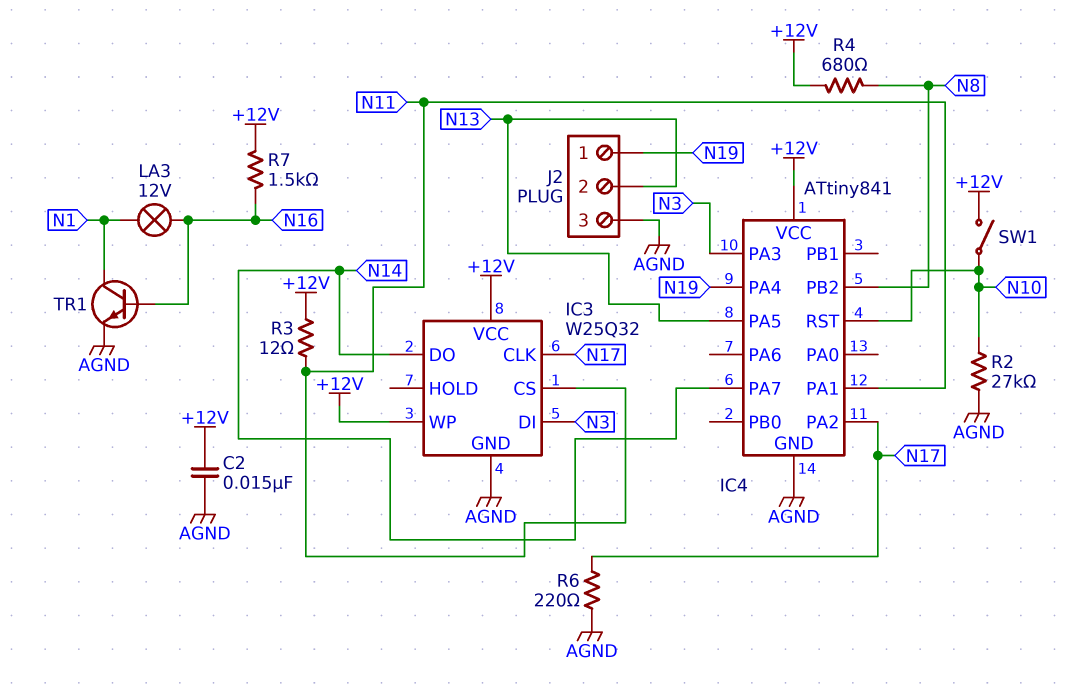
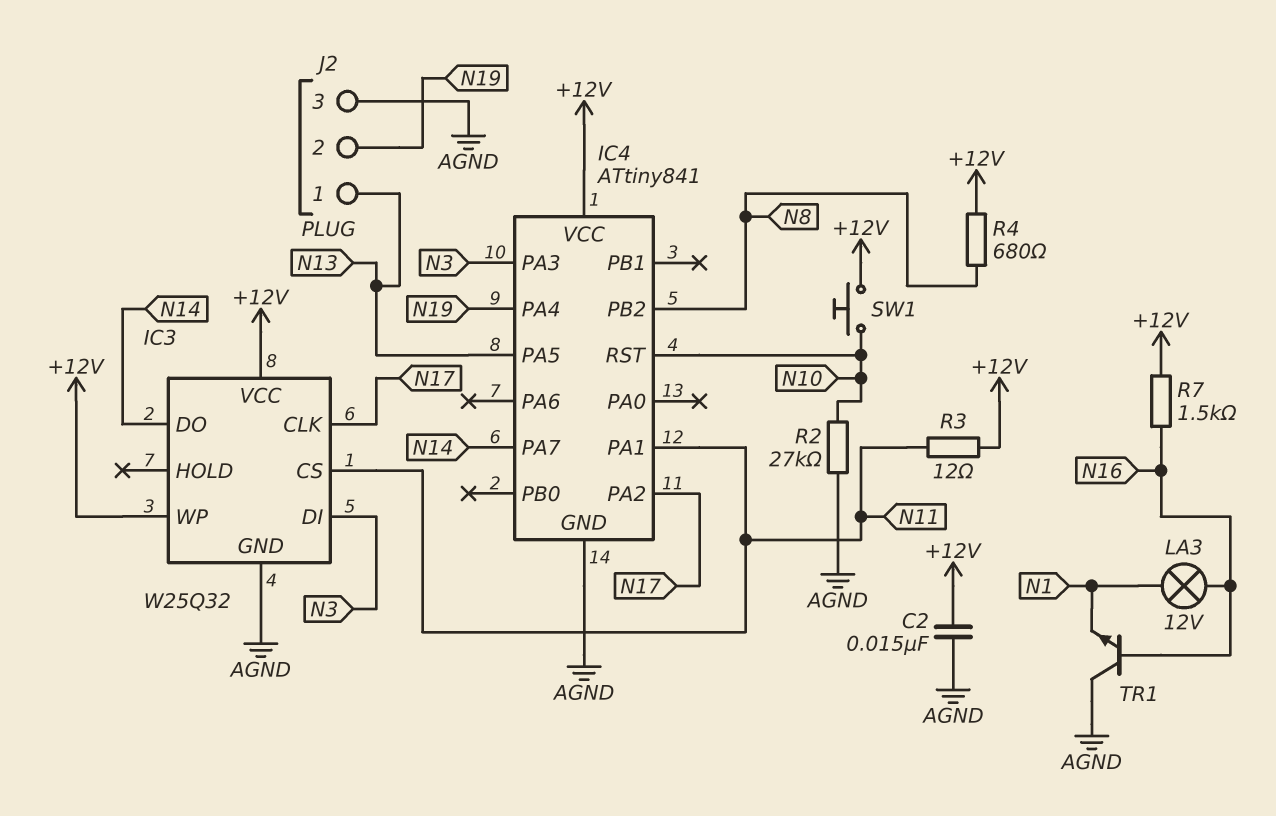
J2 pin 1: N19 -> N13
J2 pin 2: N13 -> N19
R6: 220 (AGND, N17) -> none
SW1: switch (+12V, N10) -> button (+12V, N10)
TR1: NPN (B N16, C N1, E AGND) -> NPN (B N16, C AGND, E N1)

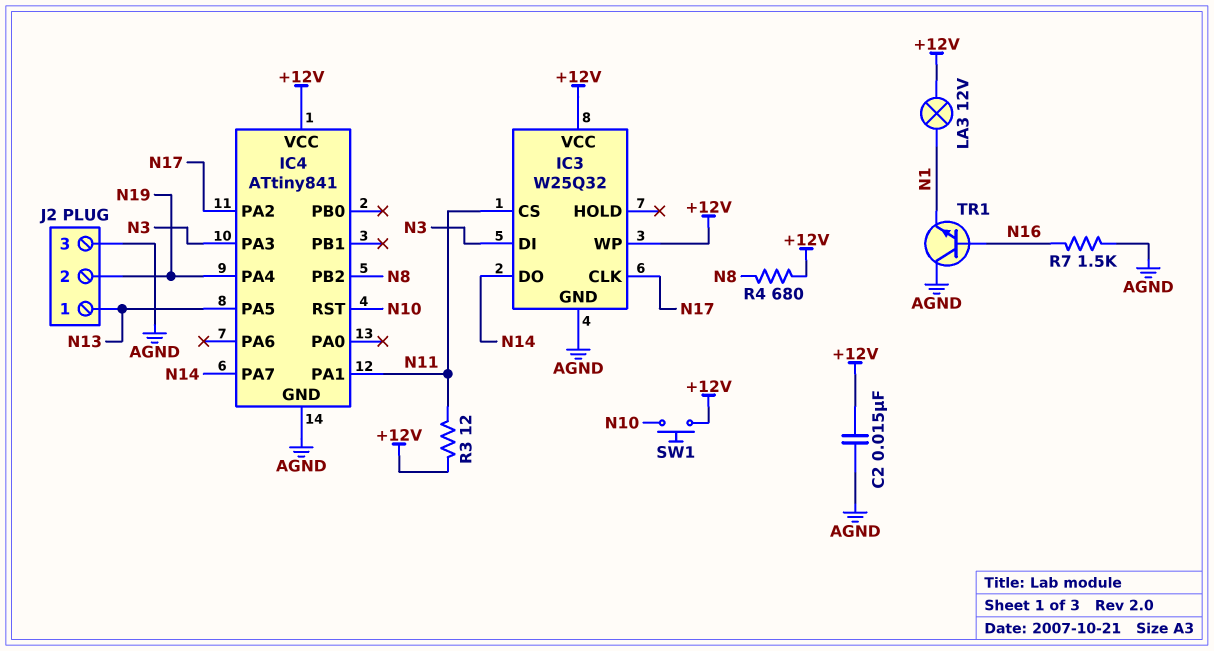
LA3: lamp 12V (N1, N16) -> lamp 12V (+12V, N1)
R2: 27k (AGND, N10) -> none
R7: 1.5k (+12V, N16) -> 1.5k (AGND, N16)

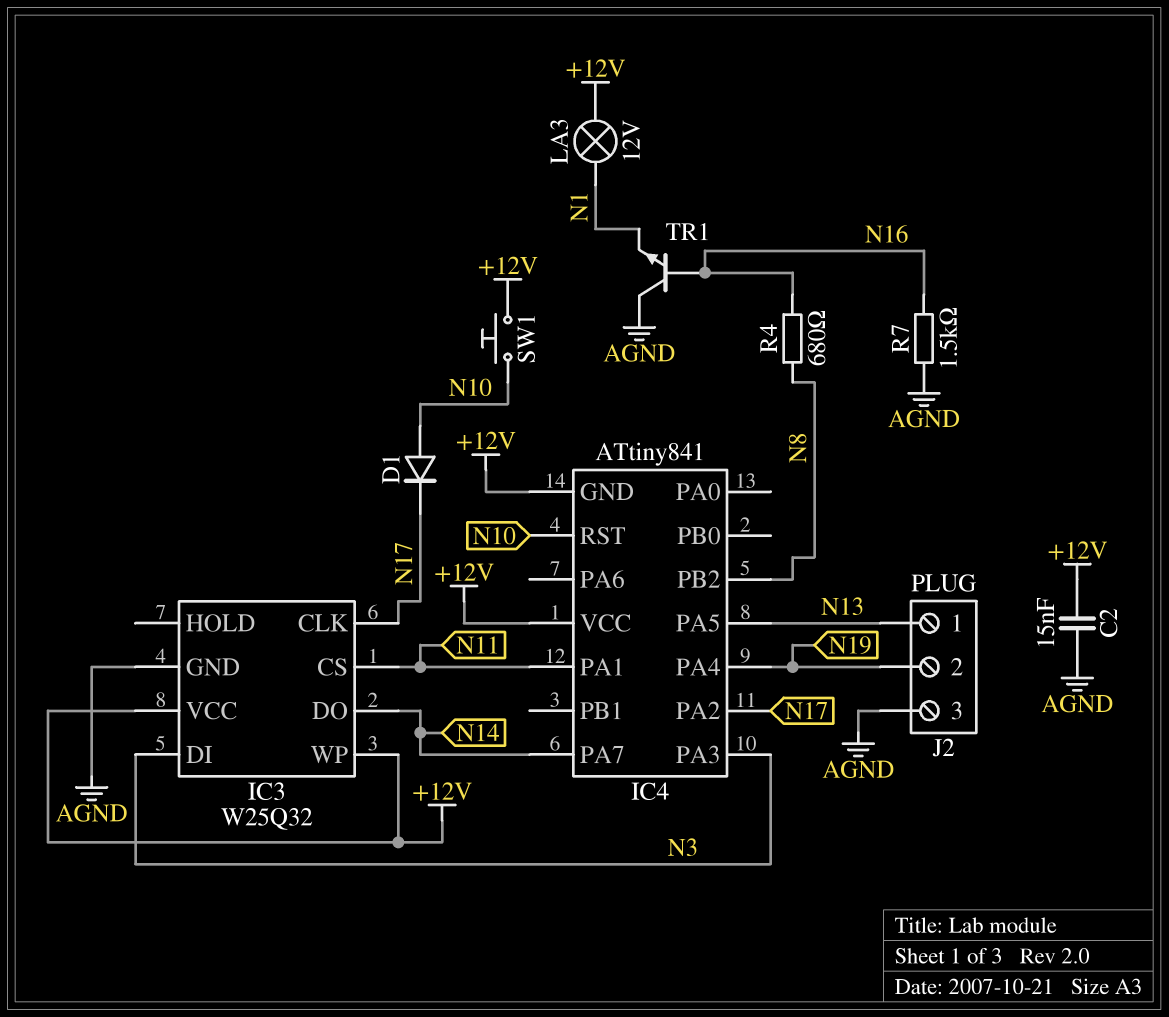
D1: none -> diode (A N10, K N17)
IC4 pin GND: AGND -> +12V
R3: 12 (+12V, N11) -> none
R4: 680 (+12V, N8) -> 680 (N8, N16)

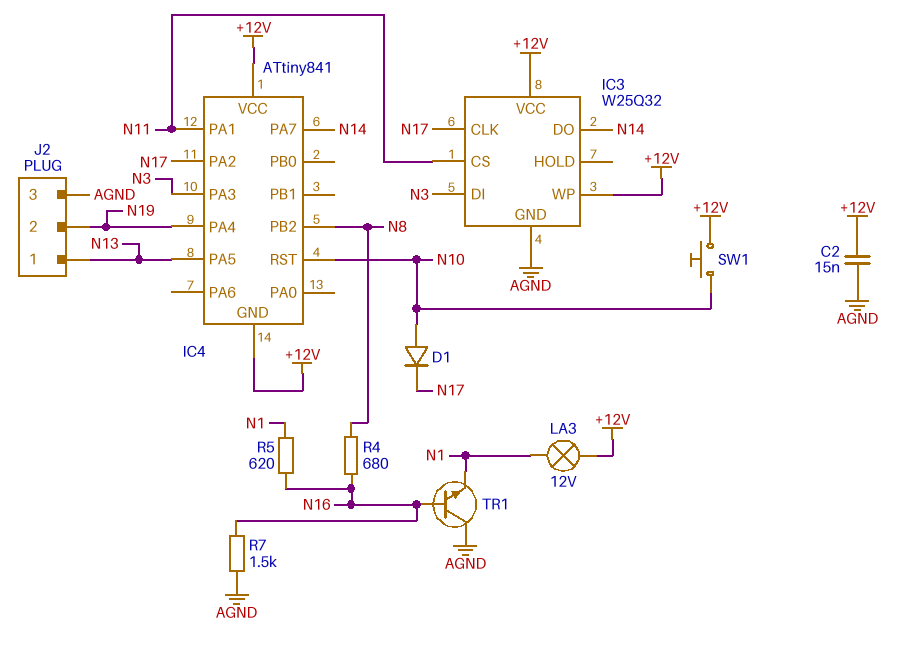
R5: none -> 620 (N1, N16)

